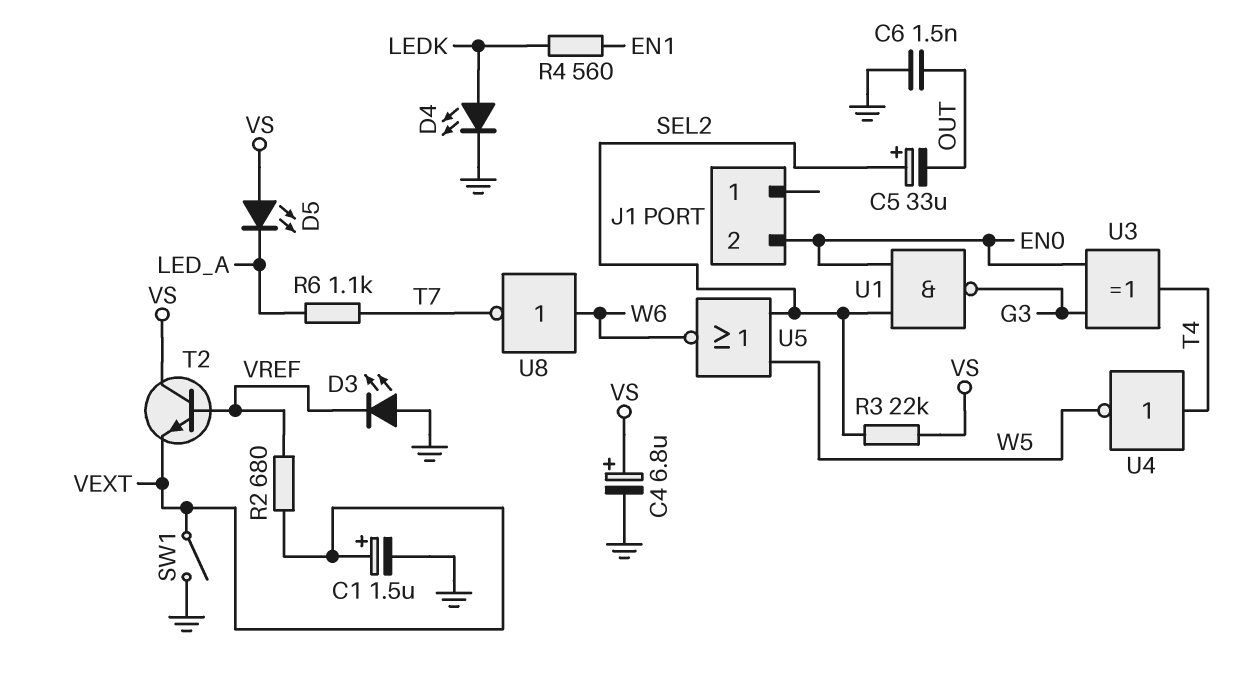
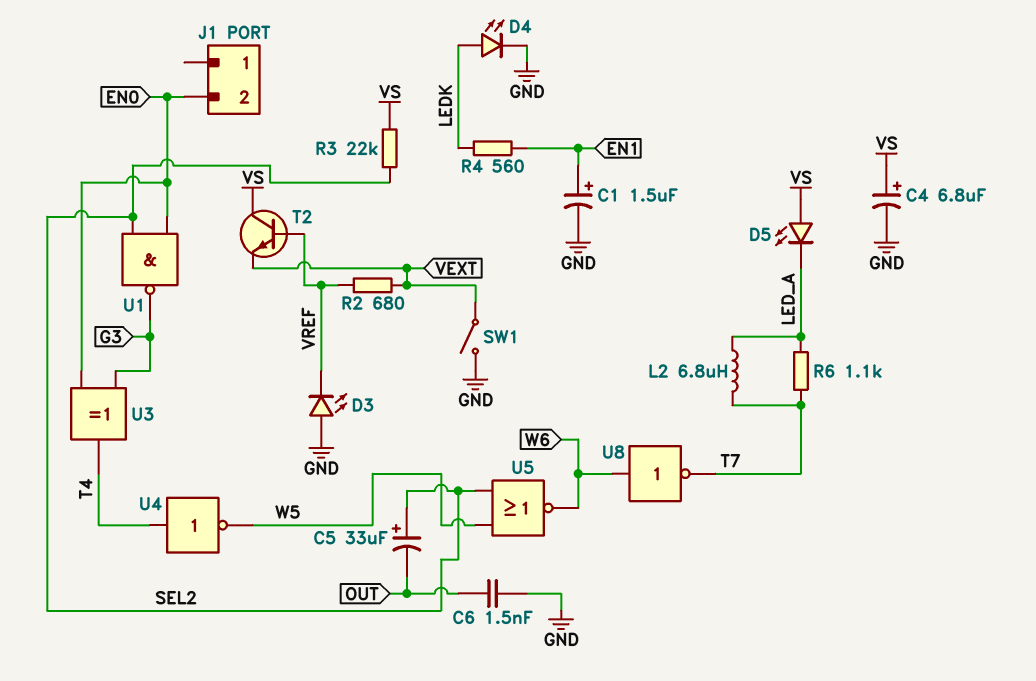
C1: 1.5uF (plus VEXT, minus GND) -> 1.5uF (plus EN1, minus GND)
L2: none -> 6.8uH (LED_A, T7)

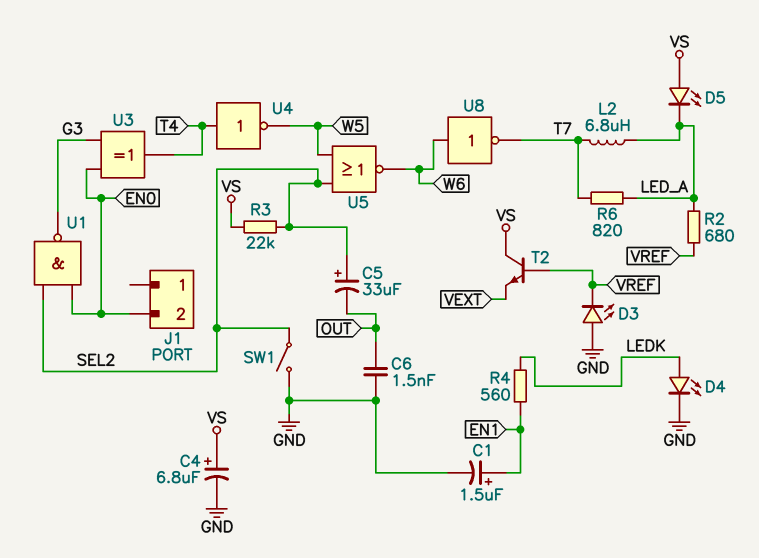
R2: 680 (VEXT, VREF) -> 680 (LED_A, VREF)
R6: 1.1k (LED_A, T7) -> 820 (LED_A, T7)
SW1: switch (GND, VEXT) -> switch (GND, SEL2)

